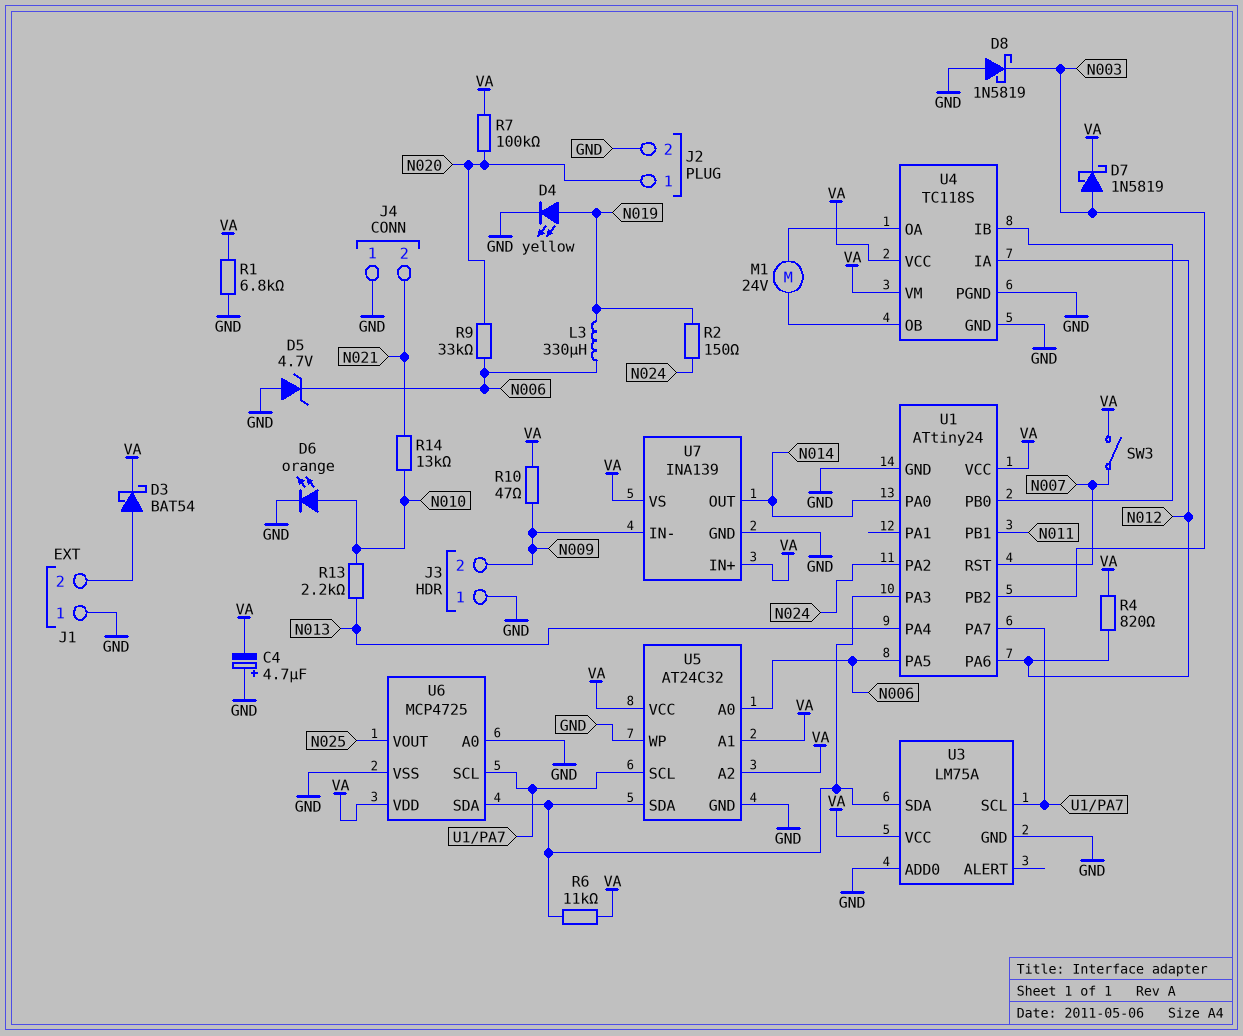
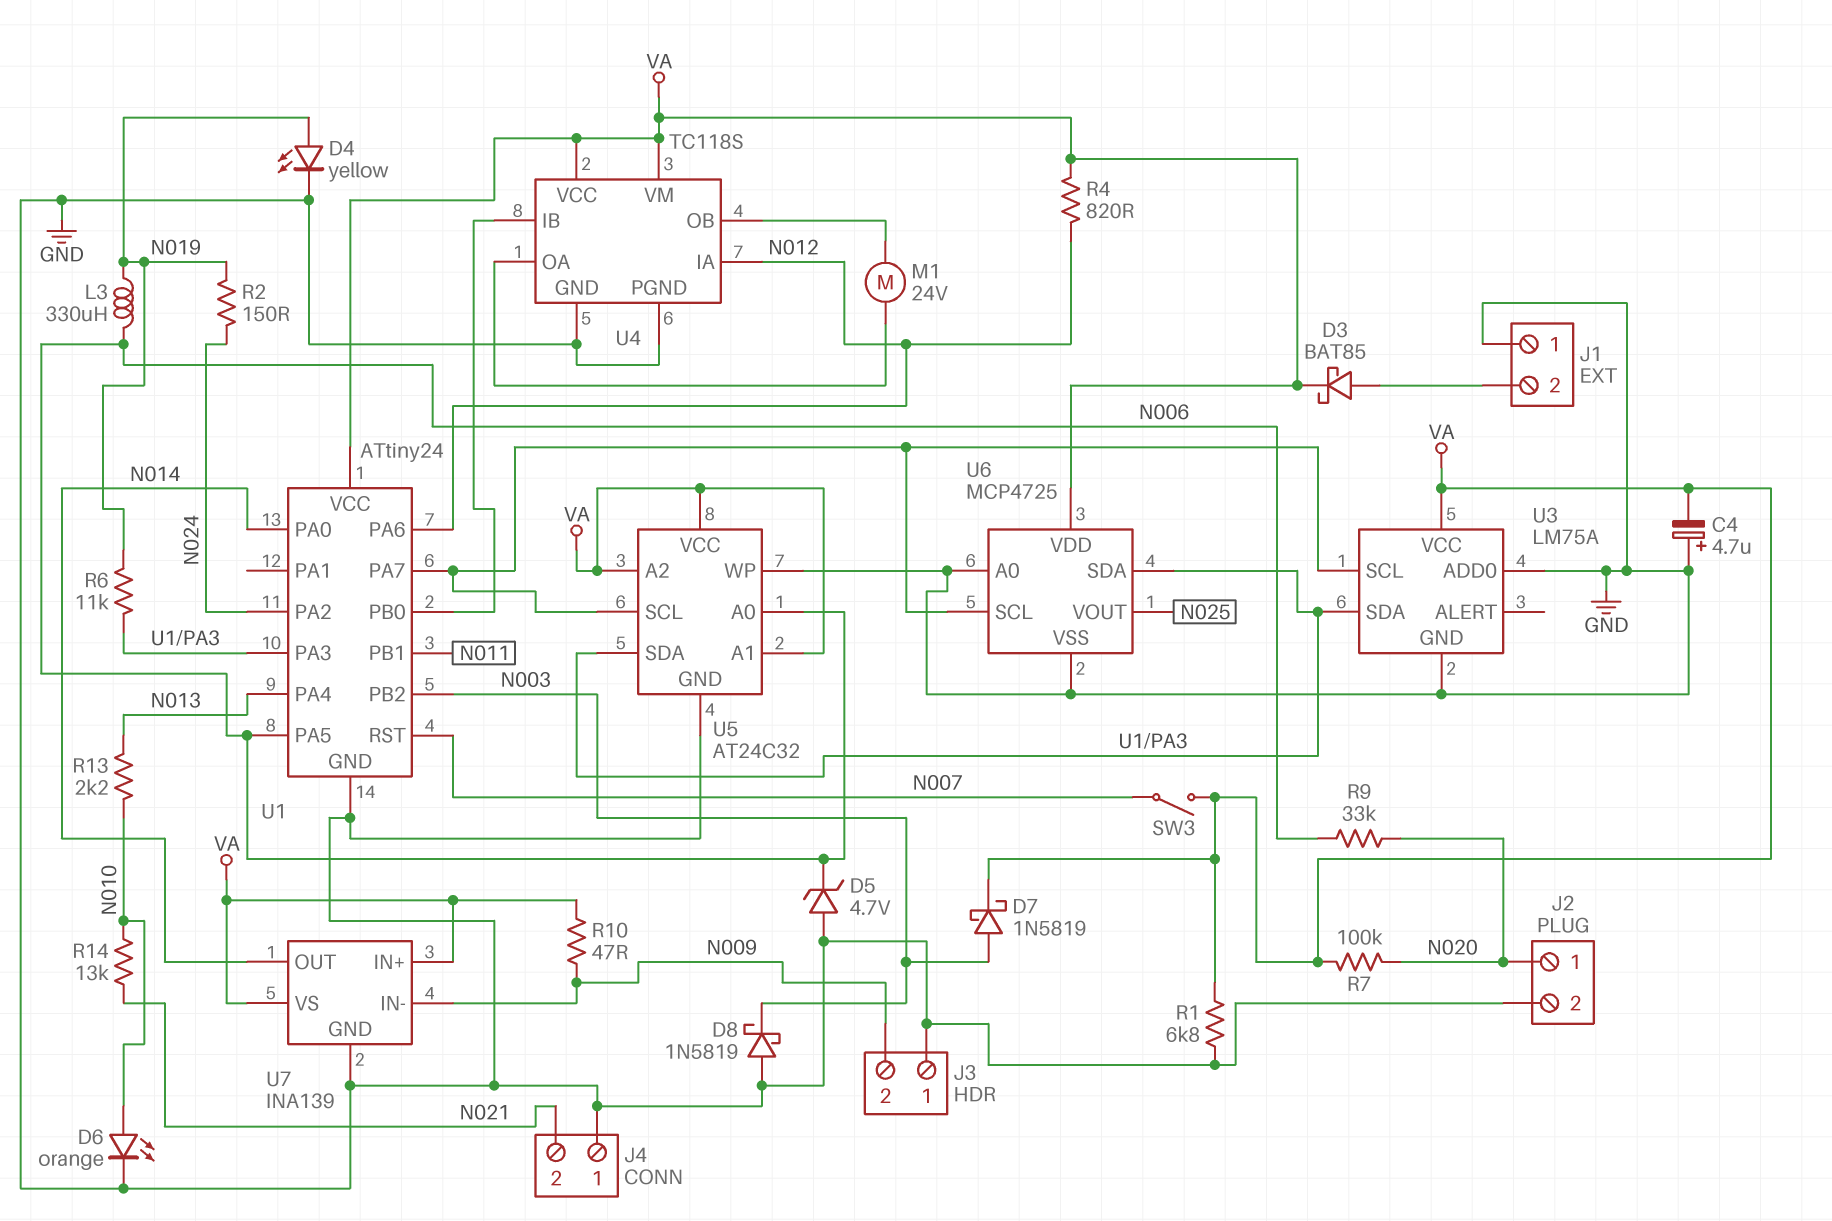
D3: schottky BAT54 (A J1/2, K VA) -> schottky BAT85 (A J1/2, K VA)
R6: 11k (U1/PA3, VA) -> 11k (N019, U1/PA3)

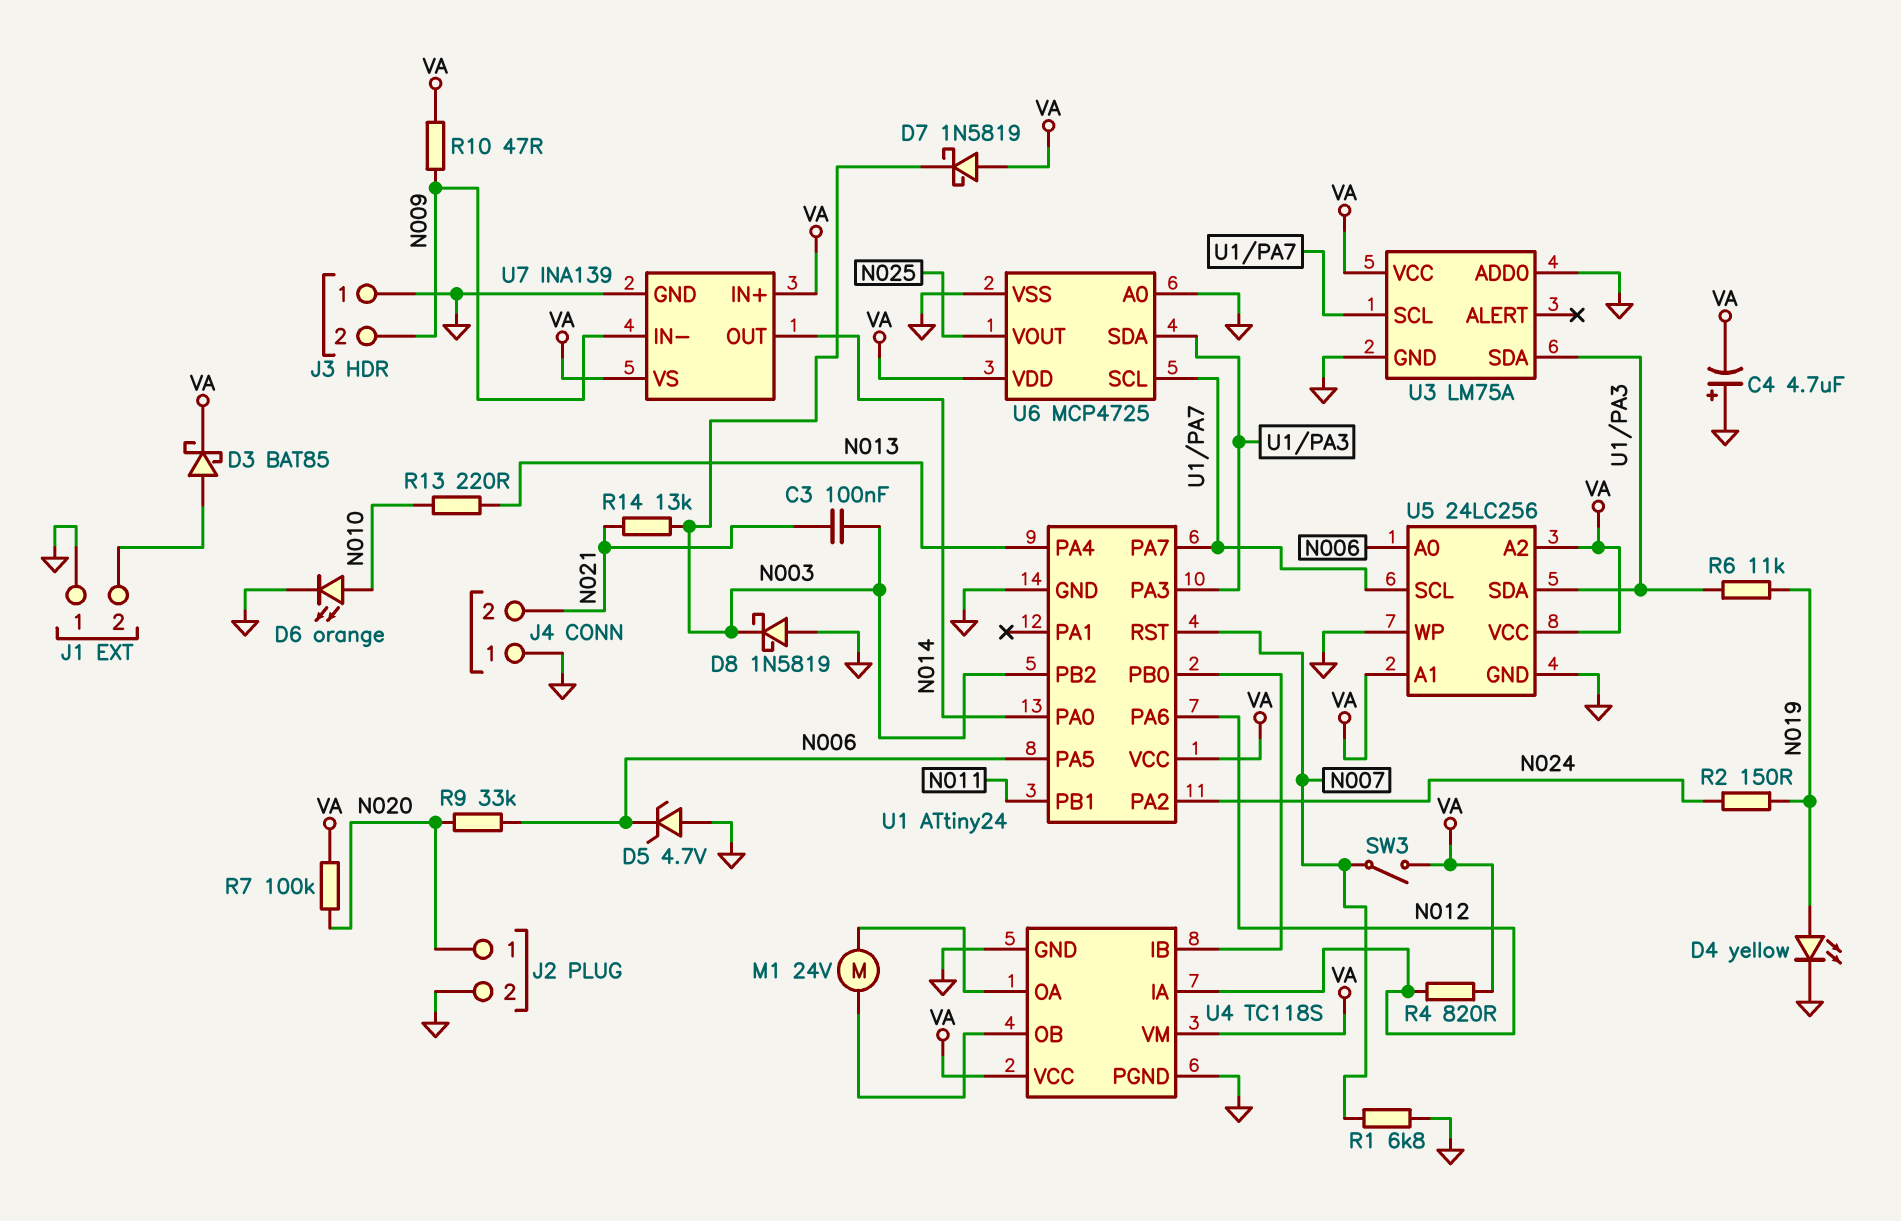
C3: none -> 100nF (N003, N021)
D7: schottky 1N5819 (A N003, K VA) -> schottky 1N5819 (A VA, K N003)
L3: 330uH (N006, N019) -> none
R1: 6.8k (GND, VA) -> 6.8k (GND, N007)
R13: 2.2k (N010, N013) -> 220 (N010, N013)
R14: 13k (N010, N021) -> 13k (N003, N021)
U5: AT24C32 -> 24LC256

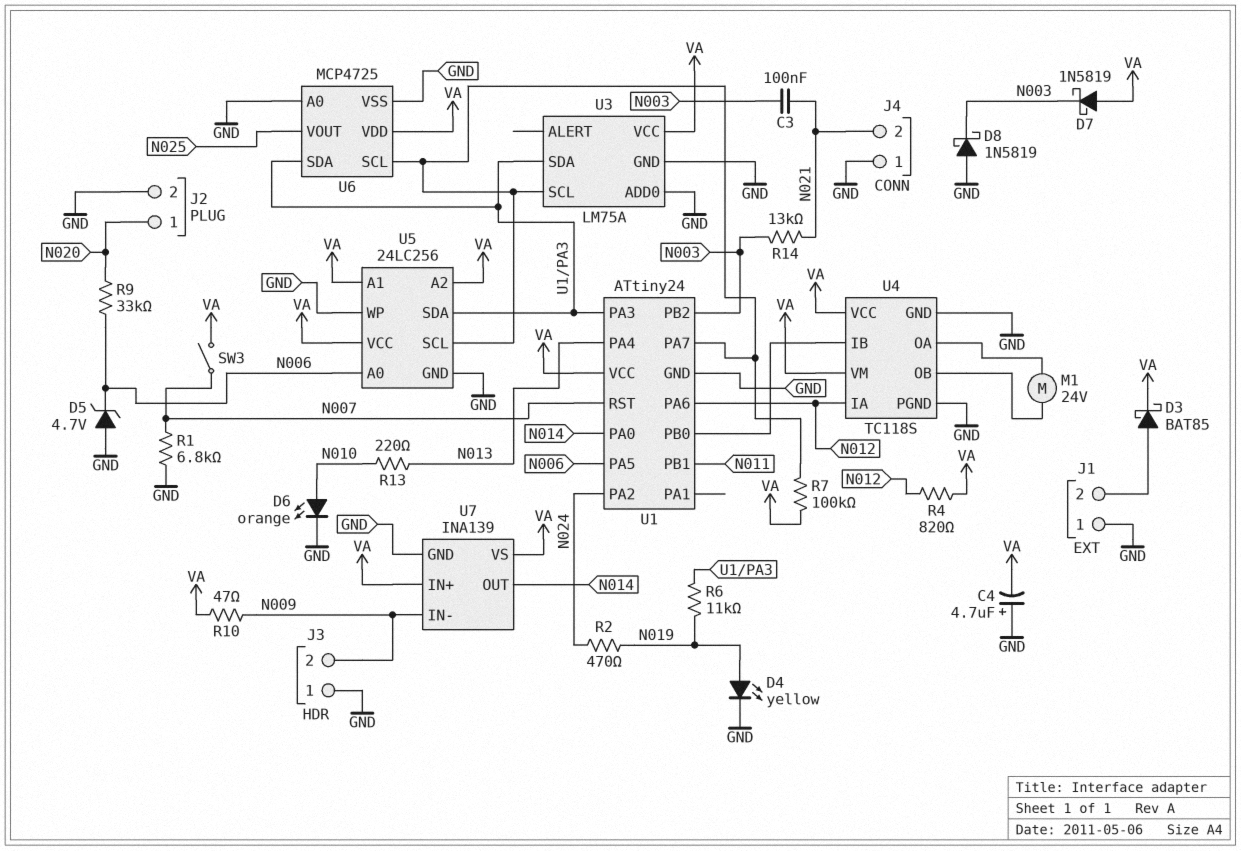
R2: 150 (N019, N024) -> 470 (N019, N024)
R7: 100k (N020, VA) -> 100k (U1/PA7, VA)

